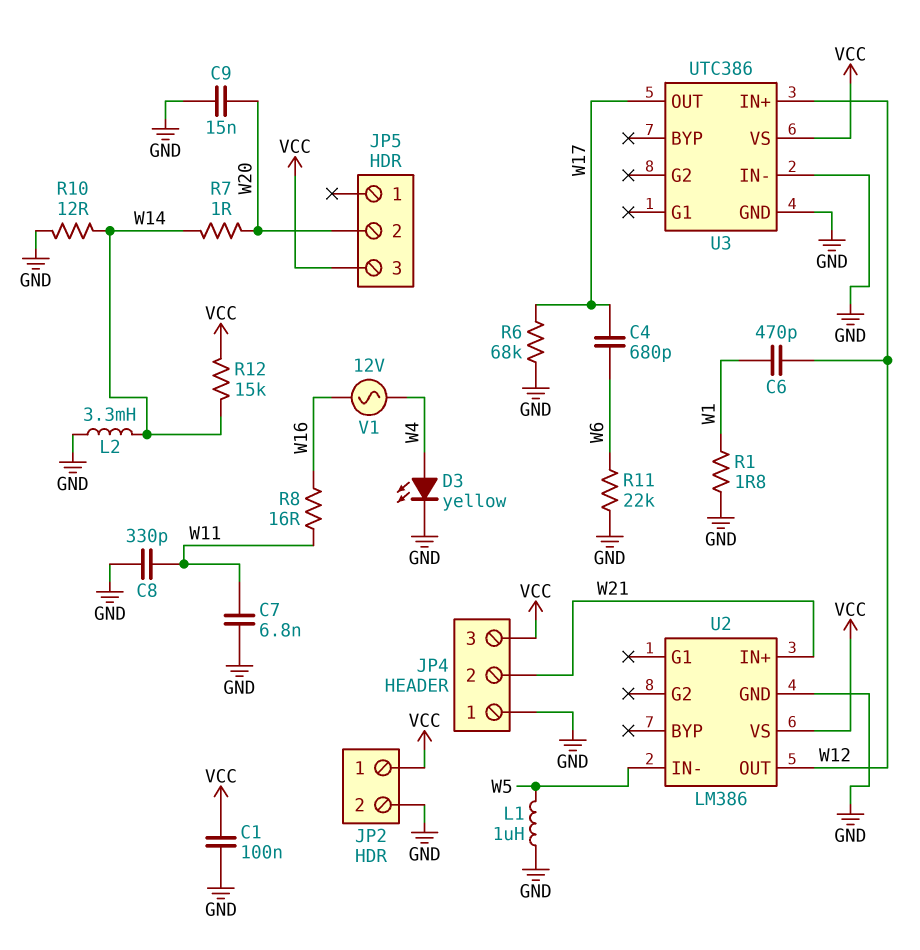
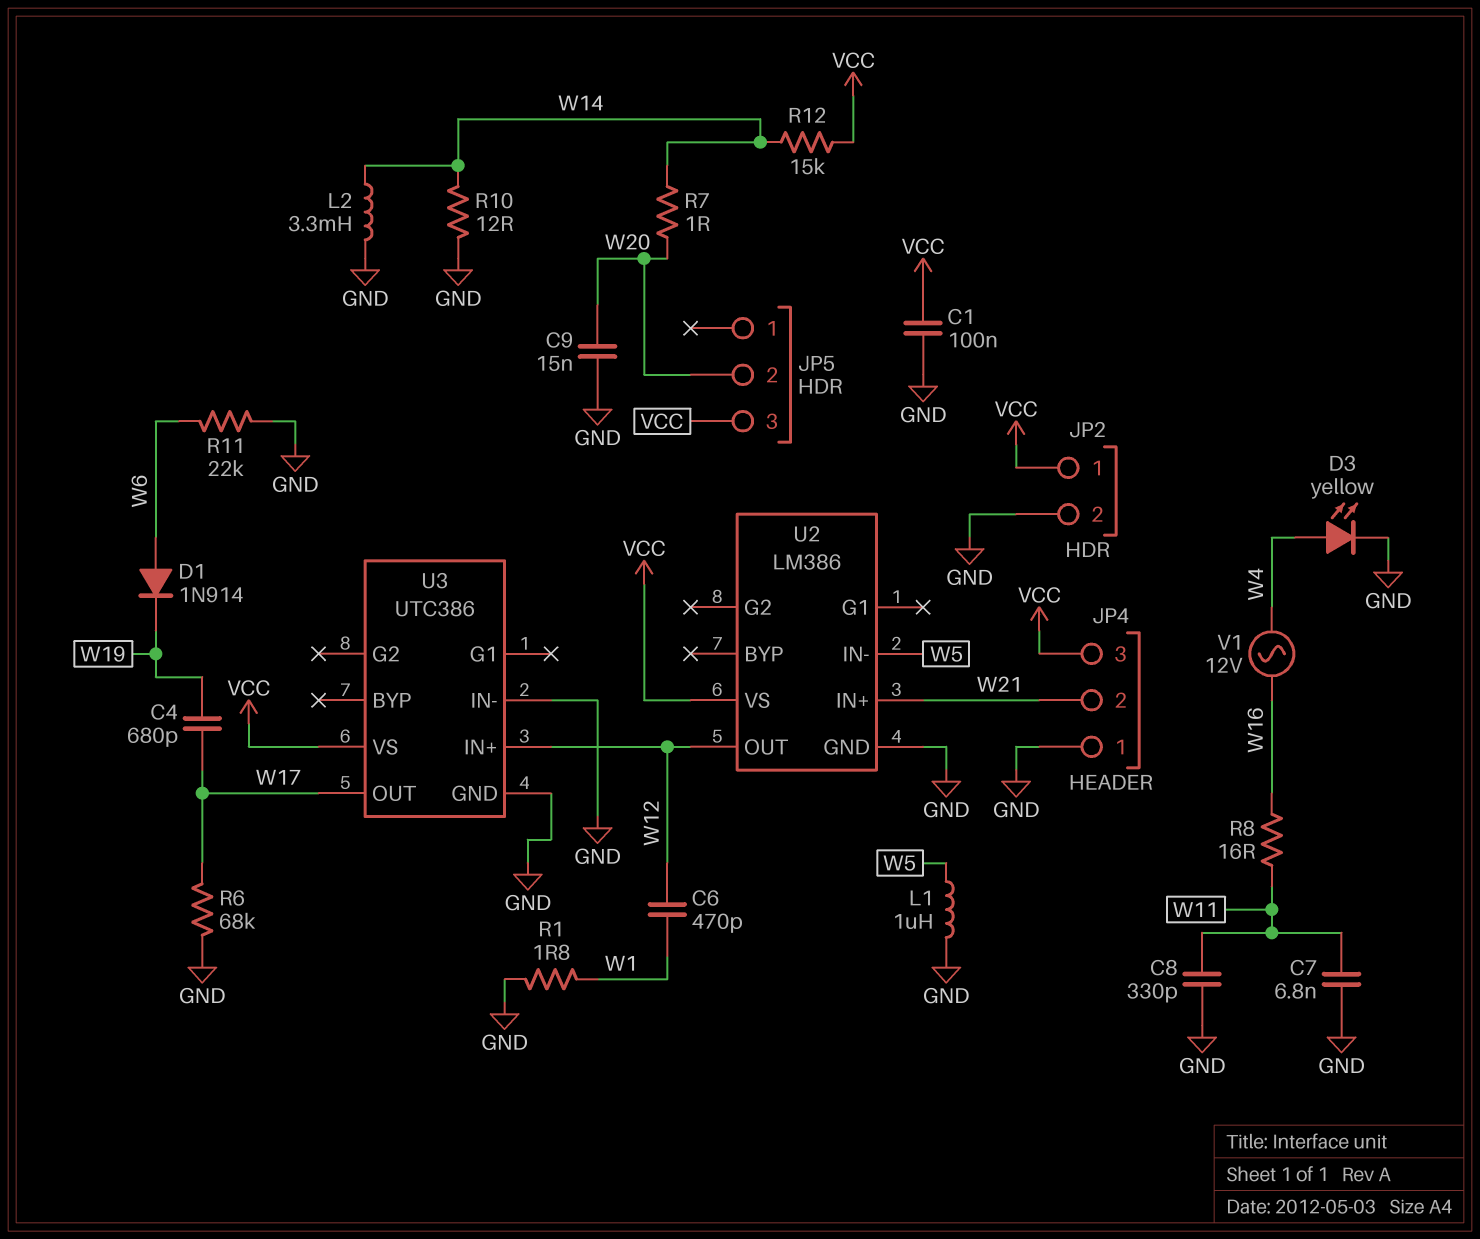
C4: 680pF (W6, W17) -> 680pF (W17, W19)
D1: none -> diode 1N914 (A W6, K W19)

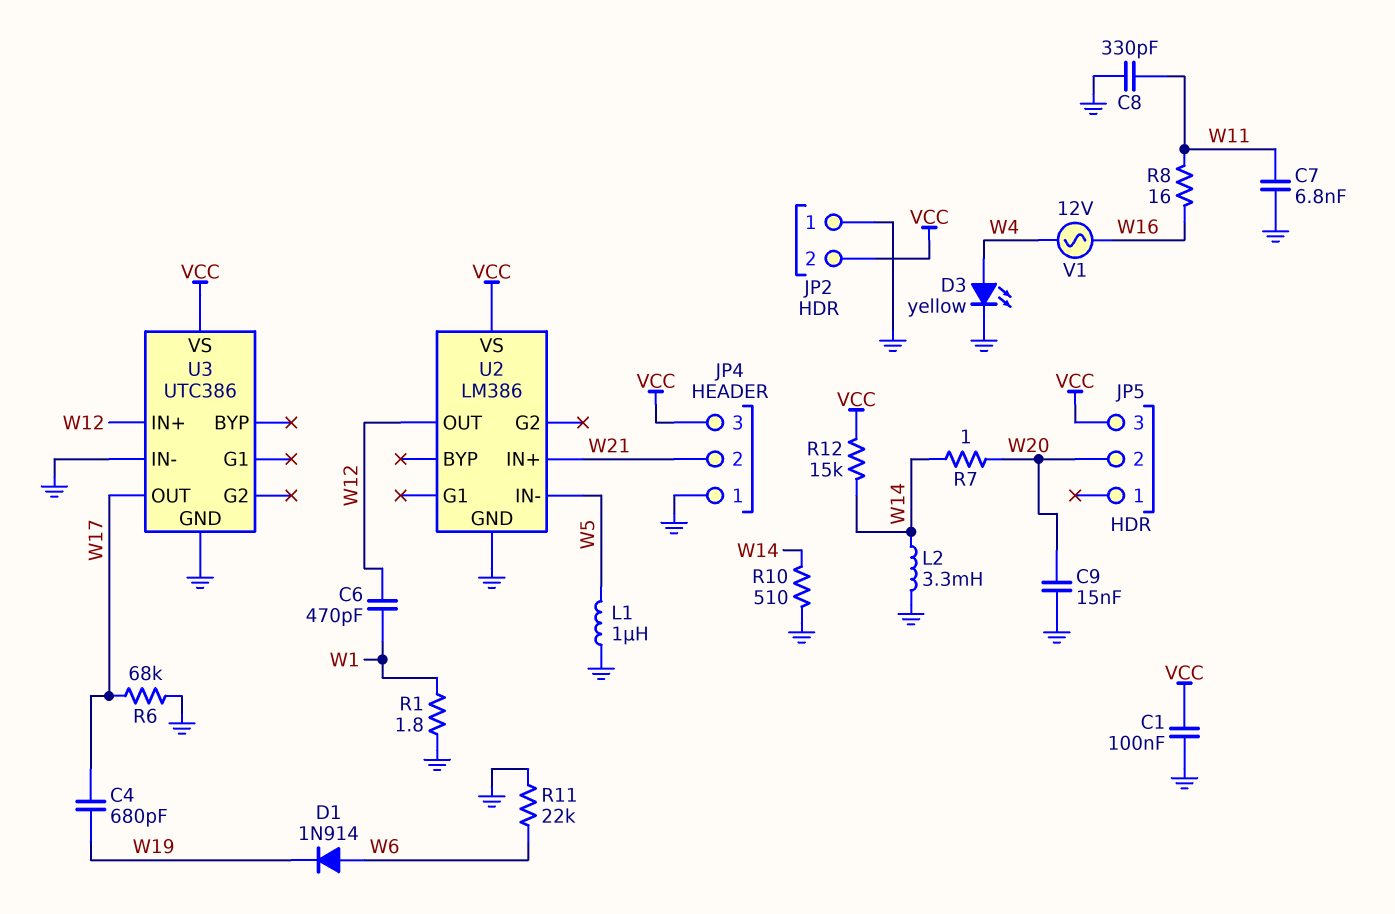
JP2 pin 1: VCC -> GND
JP2 pin 2: GND -> VCC
R10: 12 (GND, W14) -> 510 (GND, W14)

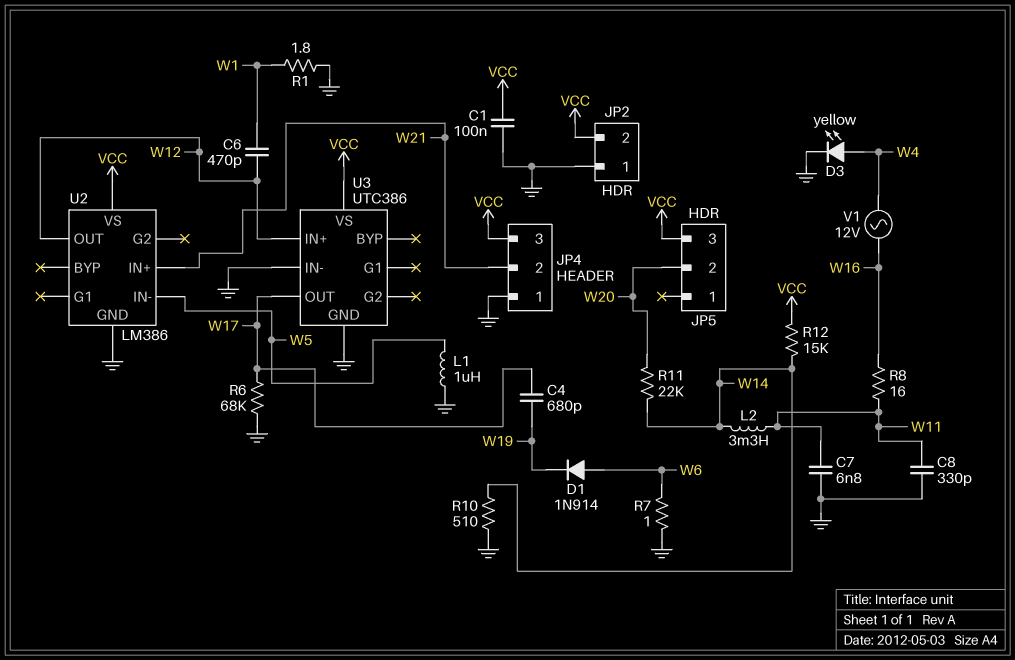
C9: 15nF (GND, W20) -> none
L2: 3.3mH (GND, W14) -> 3.3mH (W11, W14)
R7: 1 (W14, W20) -> 1 (GND, W6)
R11: 22k (GND, W6) -> 22k (W14, W20)

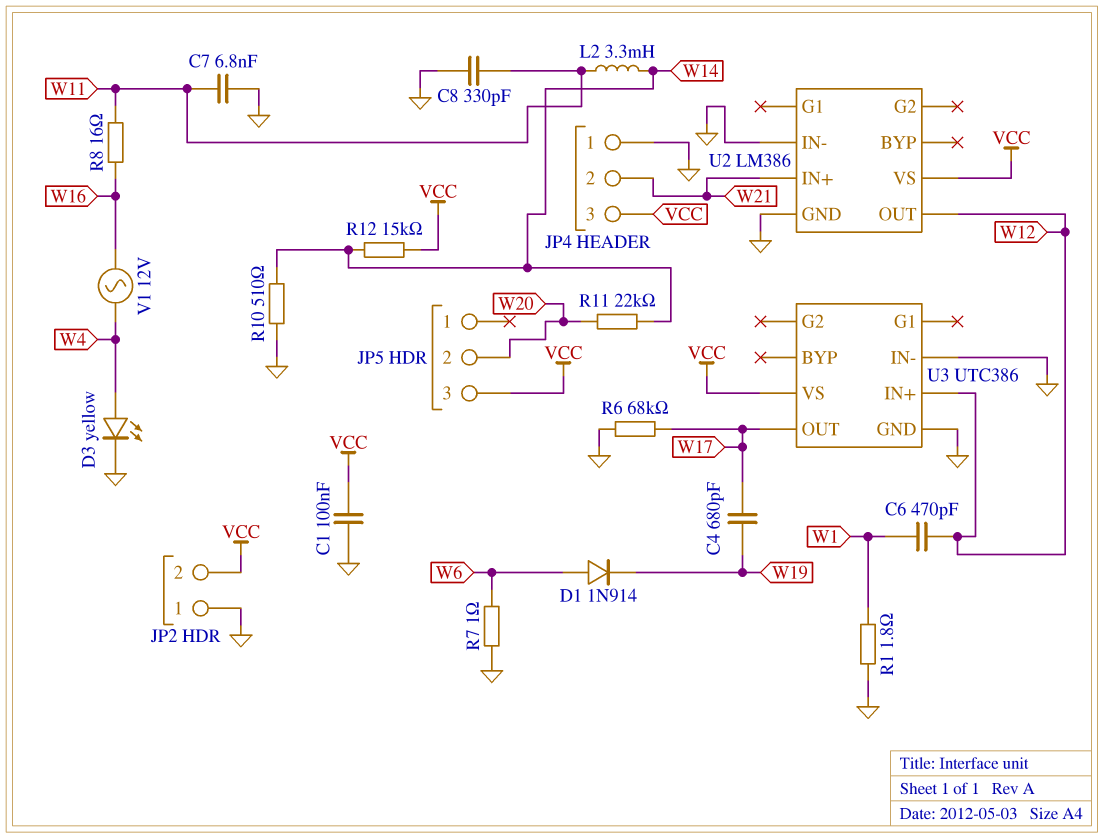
L1: 1uH (GND, W5) -> none
U2 pin IN-: W5 -> GND

